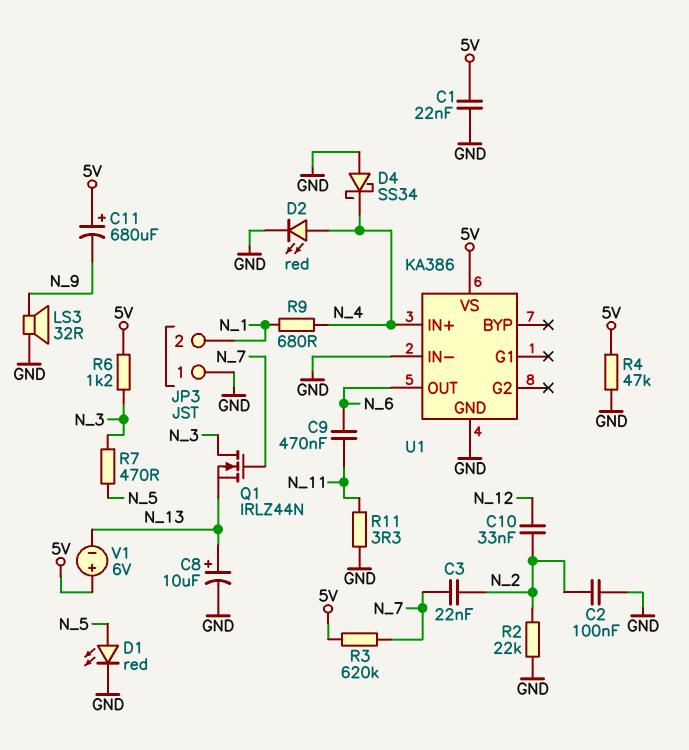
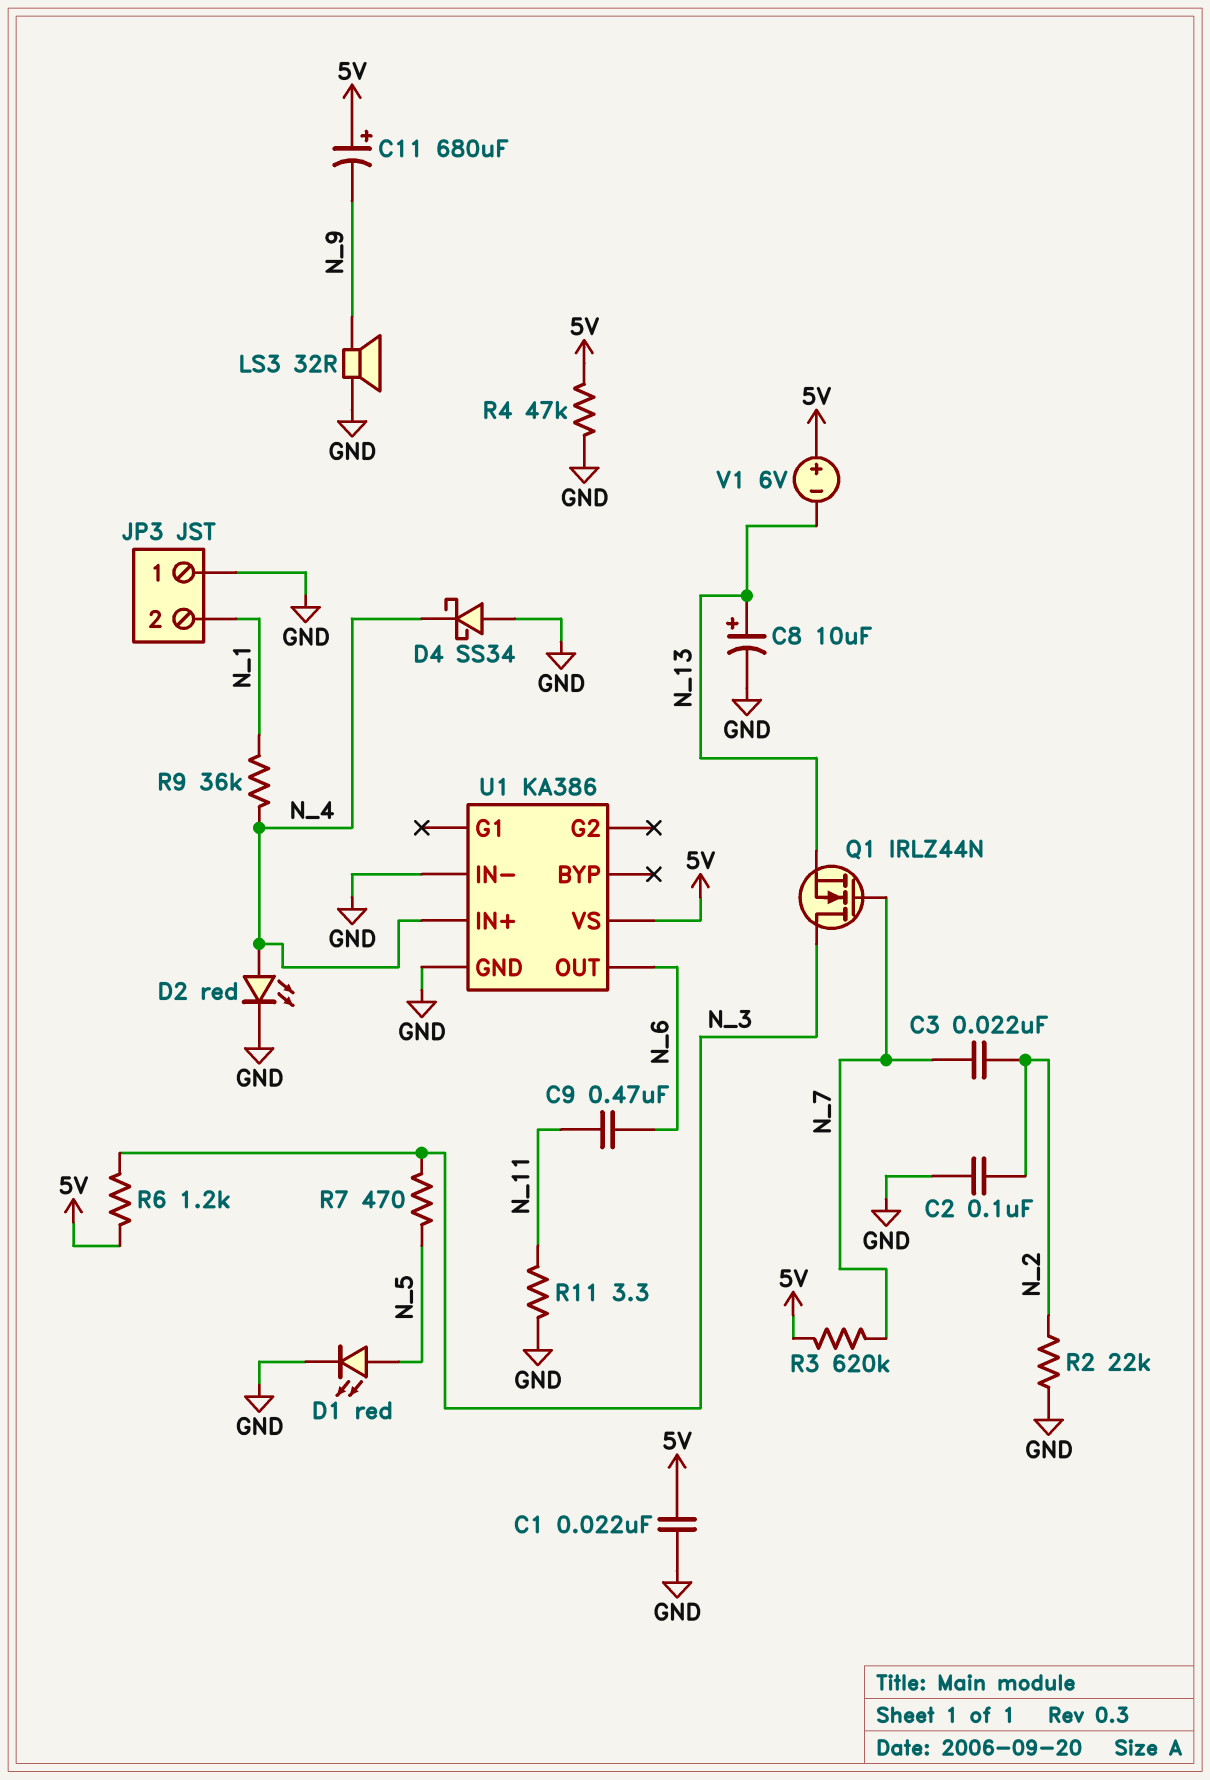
C10: 33nF (N_2, N_12) -> none
R9: 680 (N_1, N_4) -> 36k (N_1, N_4)

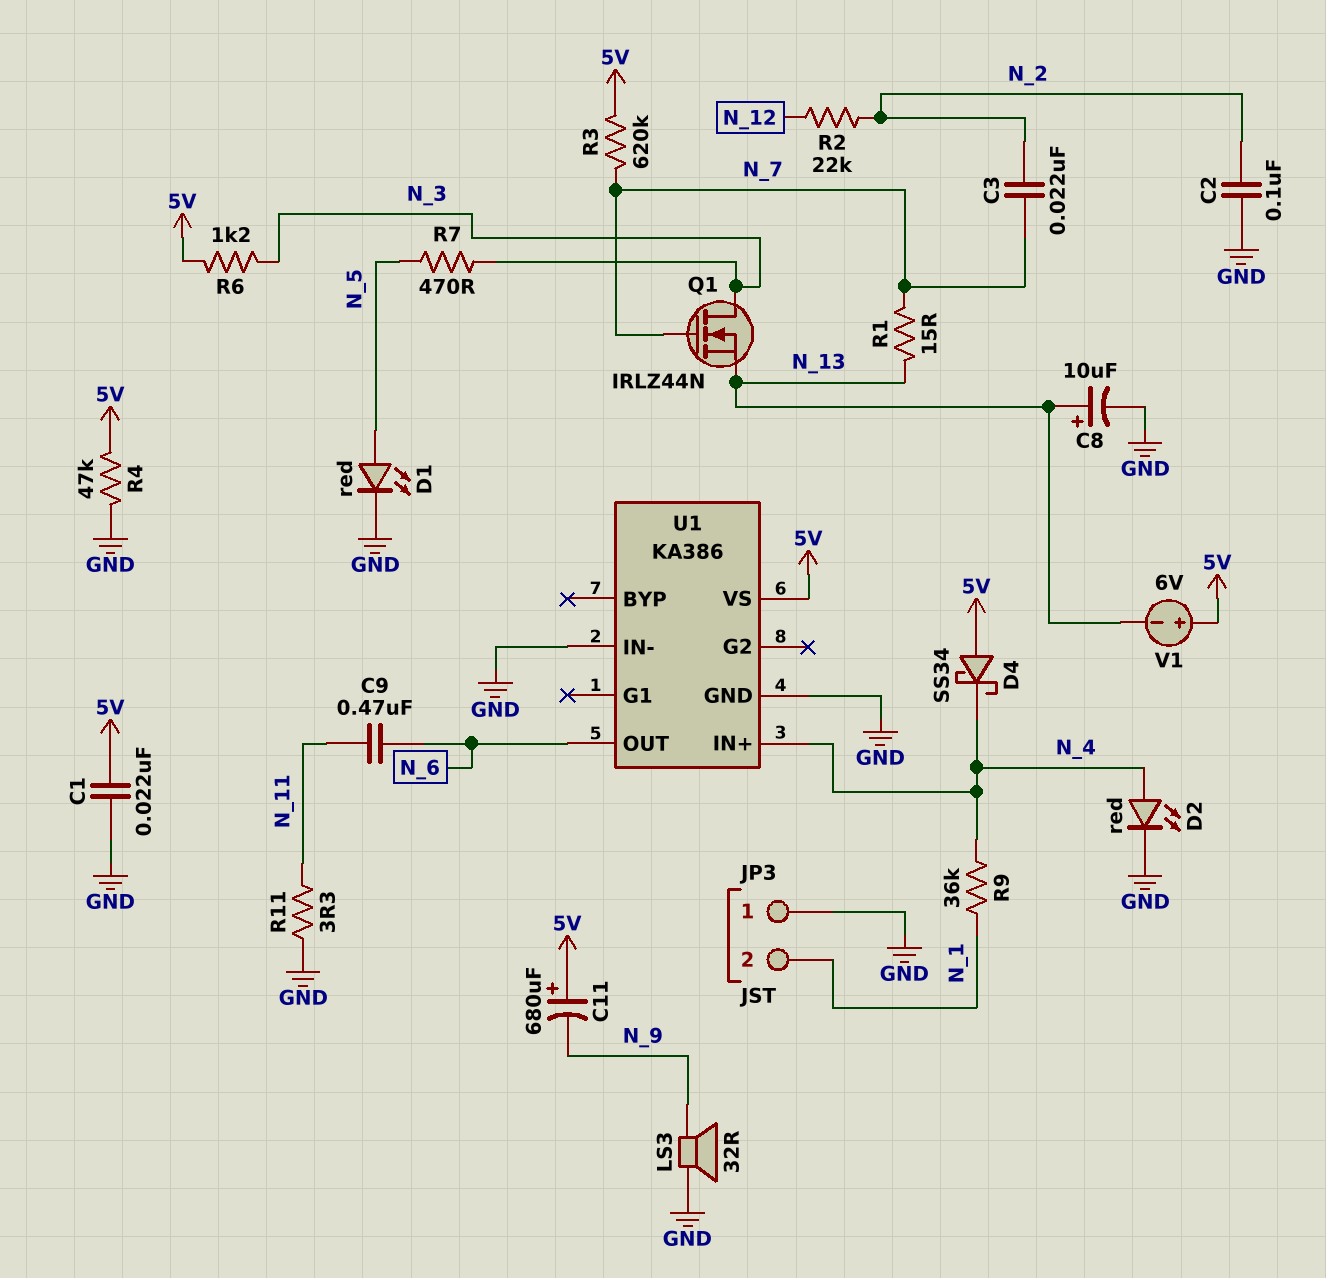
D4: schottky SS34 (A GND, K N_4) -> schottky SS34 (A 5V, K N_4)
R1: none -> 15 (N_7, N_13)
R2: 22k (GND, N_2) -> 22k (N_2, N_12)

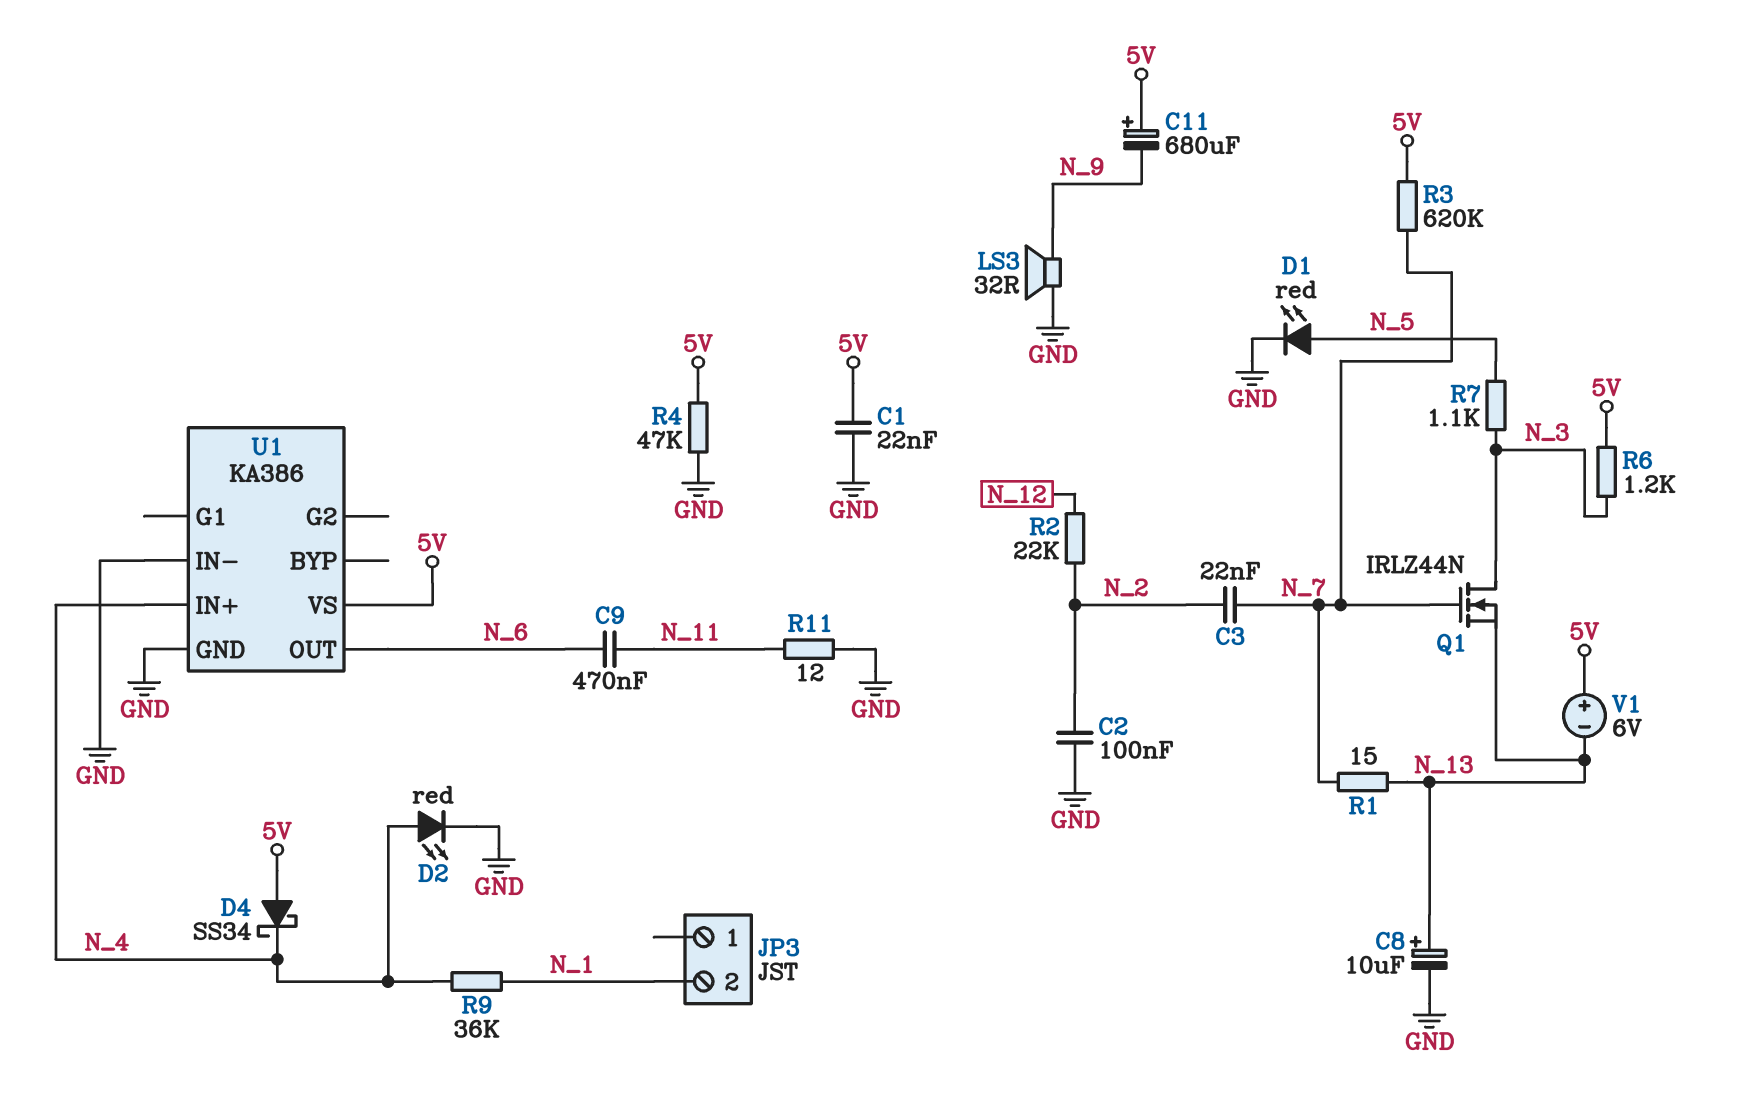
JP3 pin 1: GND -> none
R7: 470 (N_3, N_5) -> 1.1k (N_3, N_5)
R11: 3.3 (GND, N_11) -> 12 (GND, N_11)

